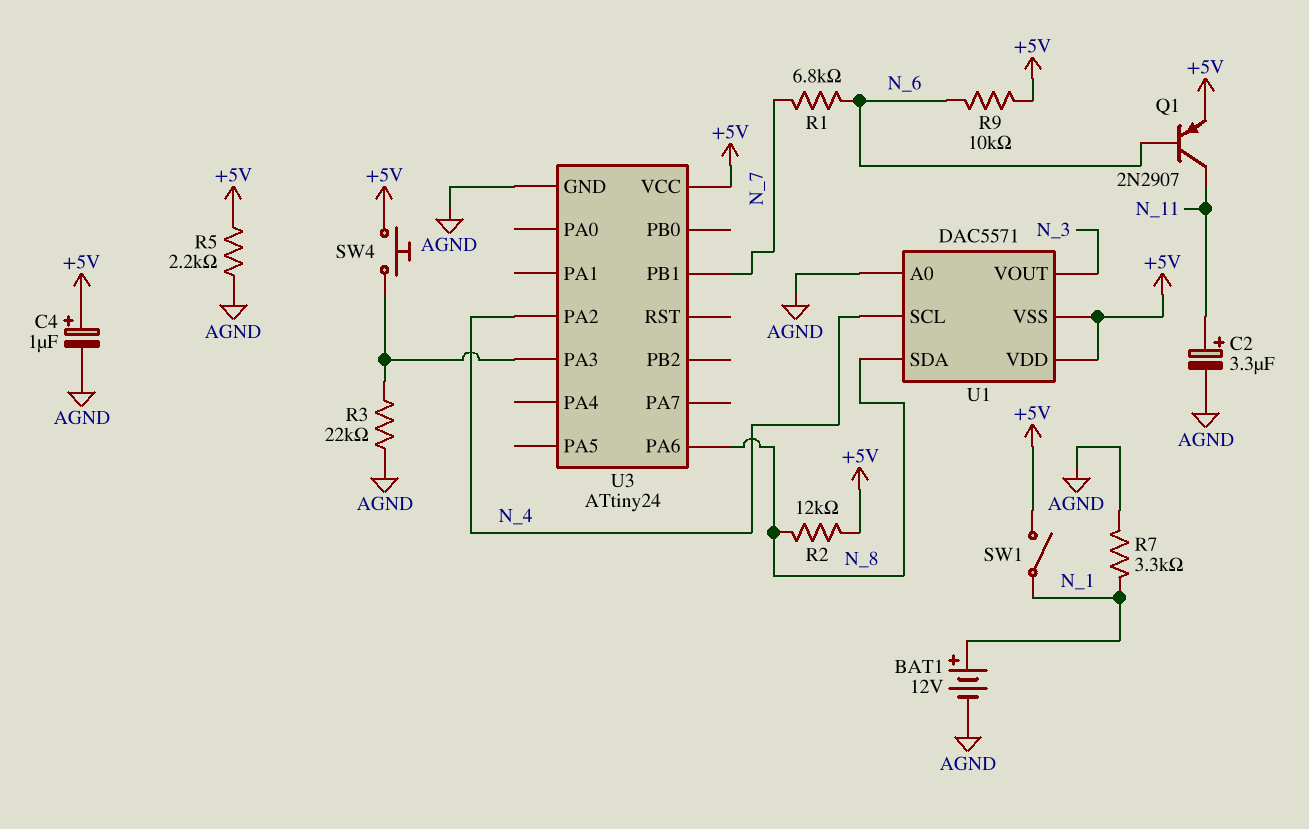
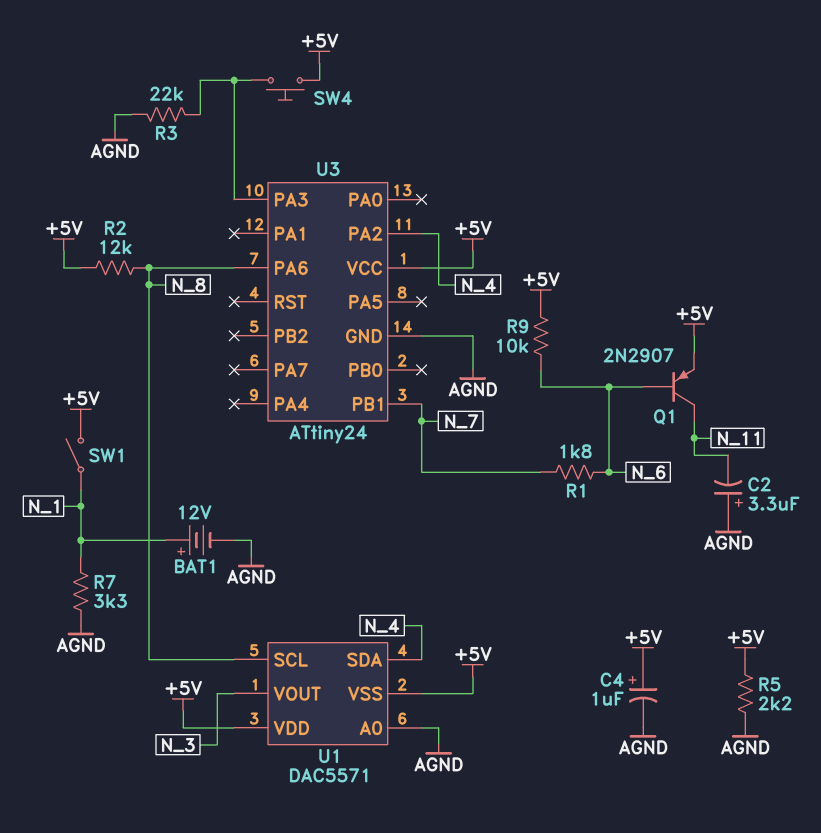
C2: 3.3uF (plus N_11, minus AGND) -> 3.3uF (plus AGND, minus N_11)
R1: 6.8k (N_6, N_7) -> 1.8k (N_6, N_7)
U1 pin SCL: N_4 -> N_8
U1 pin SDA: N_8 -> N_4

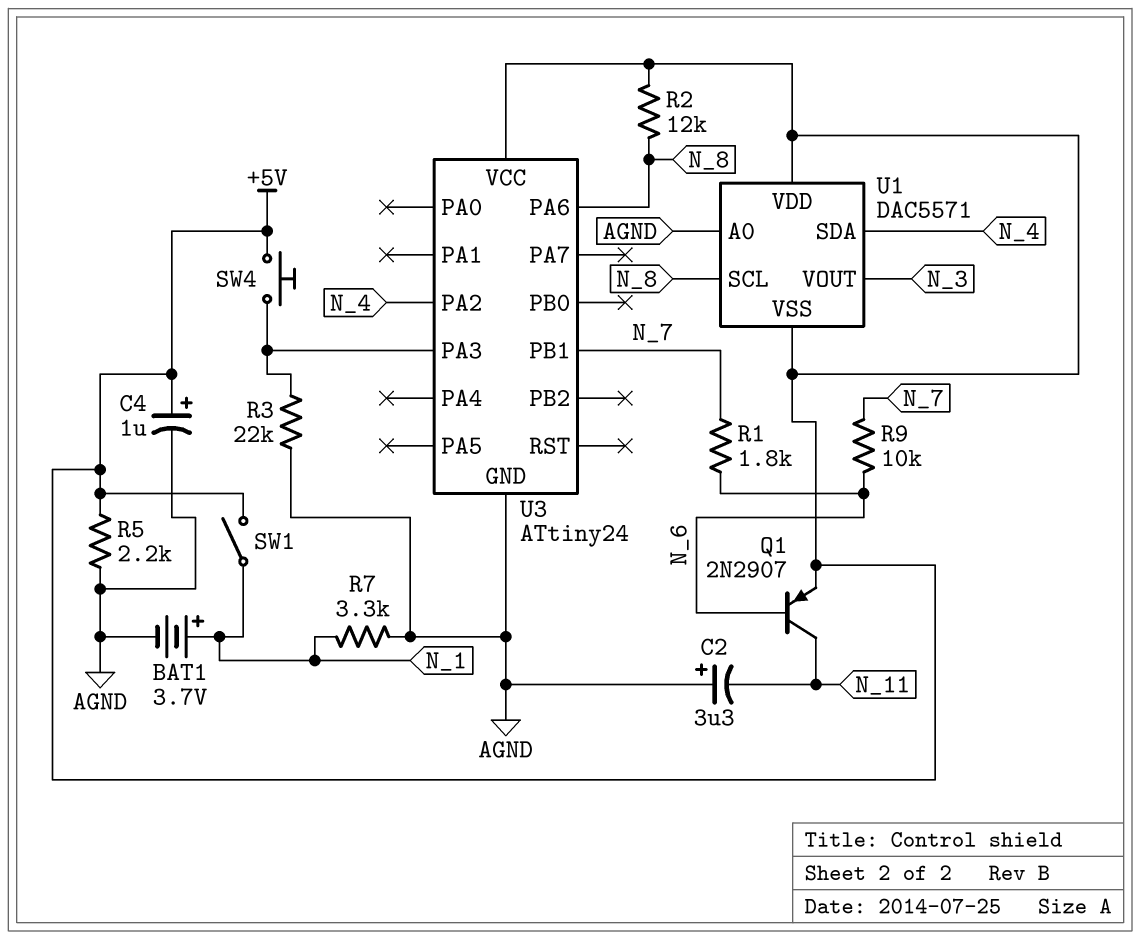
BAT1: 12V (plus N_1, minus AGND) -> 3.7V (plus N_1, minus AGND)
R9: 10k (+5V, N_6) -> 10k (N_6, N_7)

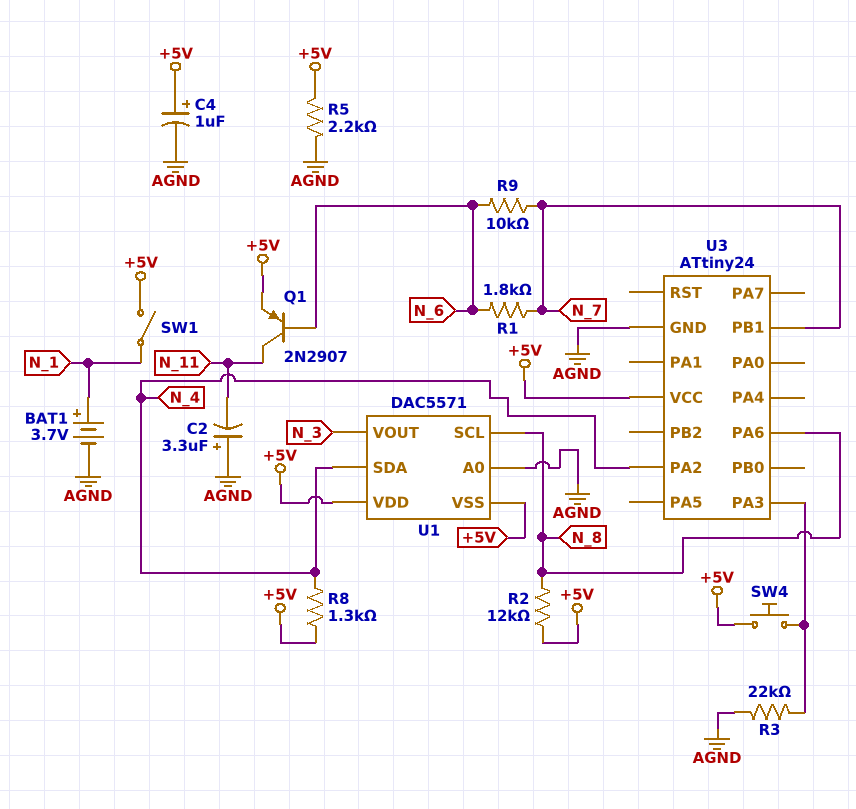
R7: 3.3k (AGND, N_1) -> none
R8: none -> 1.3k (+5V, N_4)

